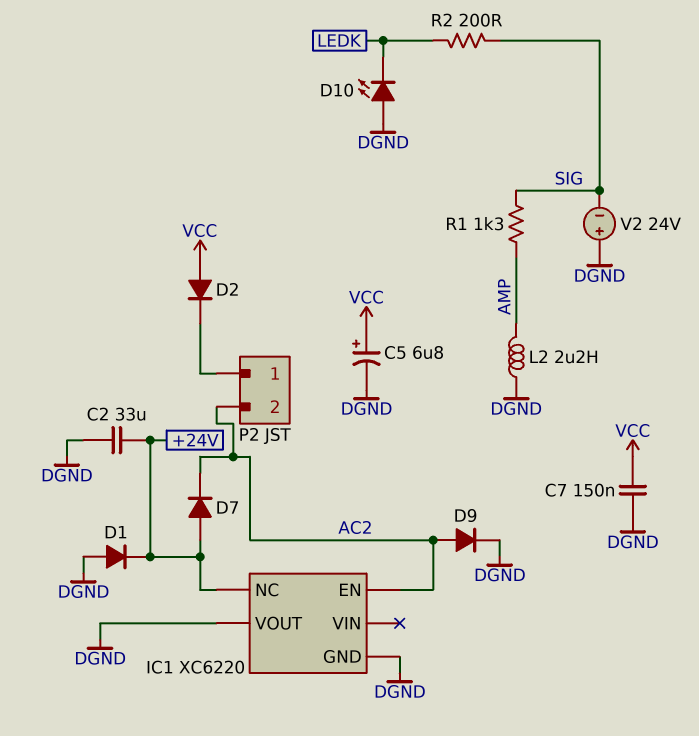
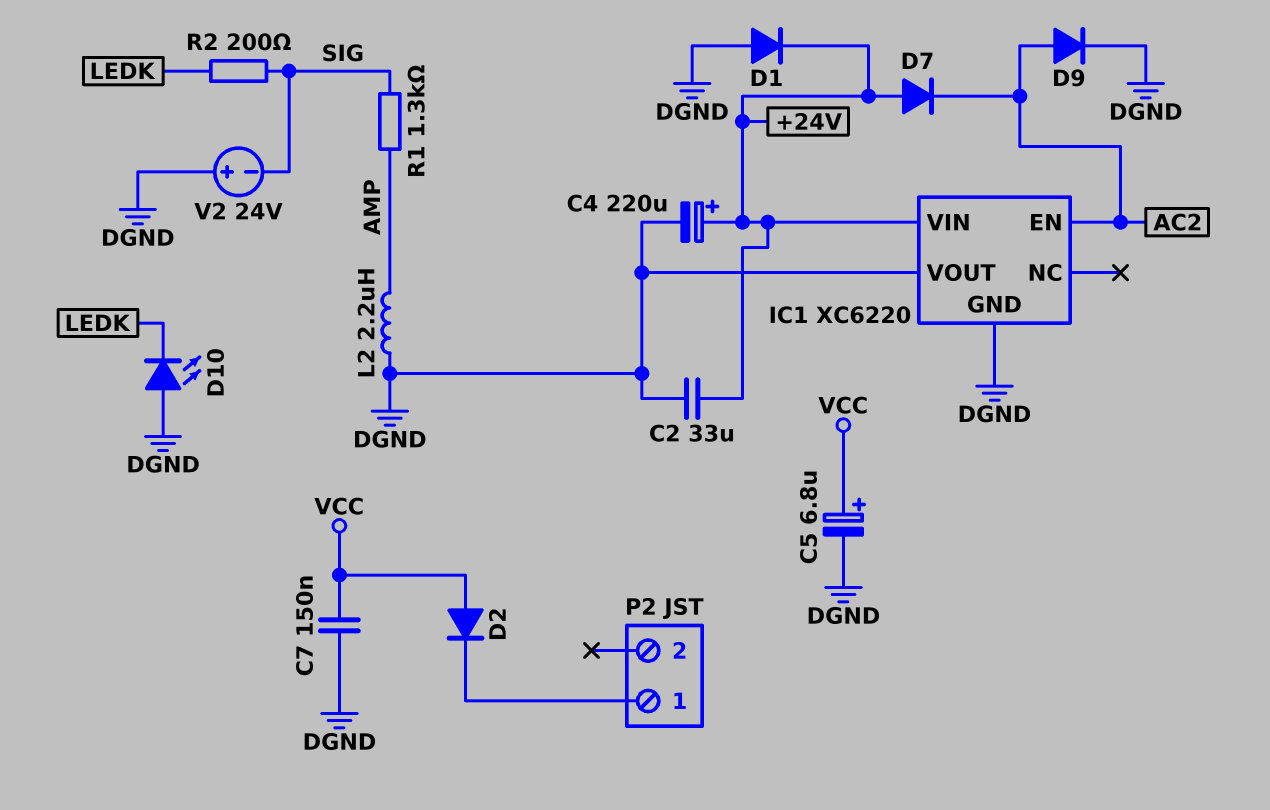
C4: none -> 220uF (plus +24V, minus DGND)
IC1 pin NC: +24V -> none
IC1 pin VIN: none -> +24V
P2 pin 2: AC2 -> none

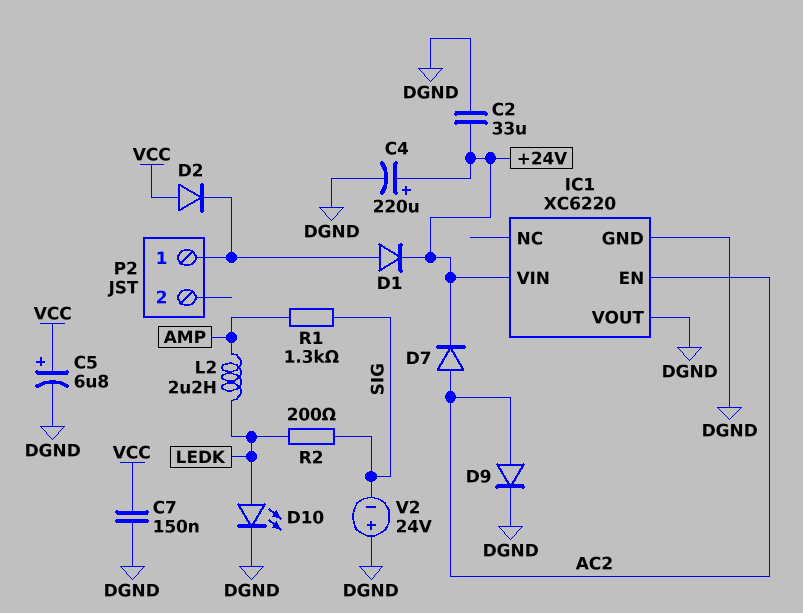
D1: diode (A DGND, K +24V) -> diode (A P2/1, K +24V)
D7: diode (A +24V, K AC2) -> diode (A AC2, K +24V)
D10: LED (A DGND, K LEDK) -> LED (A LEDK, K DGND)
L2: 2.2uH (AMP, DGND) -> 2.2uH (AMP, LEDK)

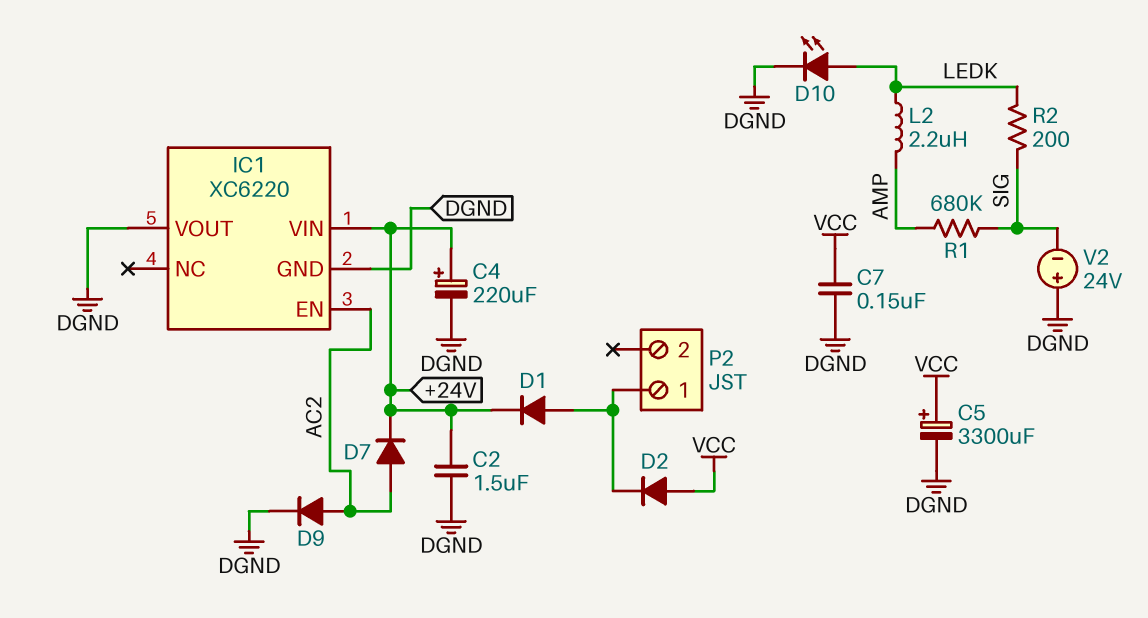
C2: 33uF (+24V, DGND) -> 1.5uF (+24V, DGND)
C5: 6.8uF (plus VCC, minus DGND) -> 3300uF (plus VCC, minus DGND)
R1: 1.3k (AMP, SIG) -> 680k (AMP, SIG)

